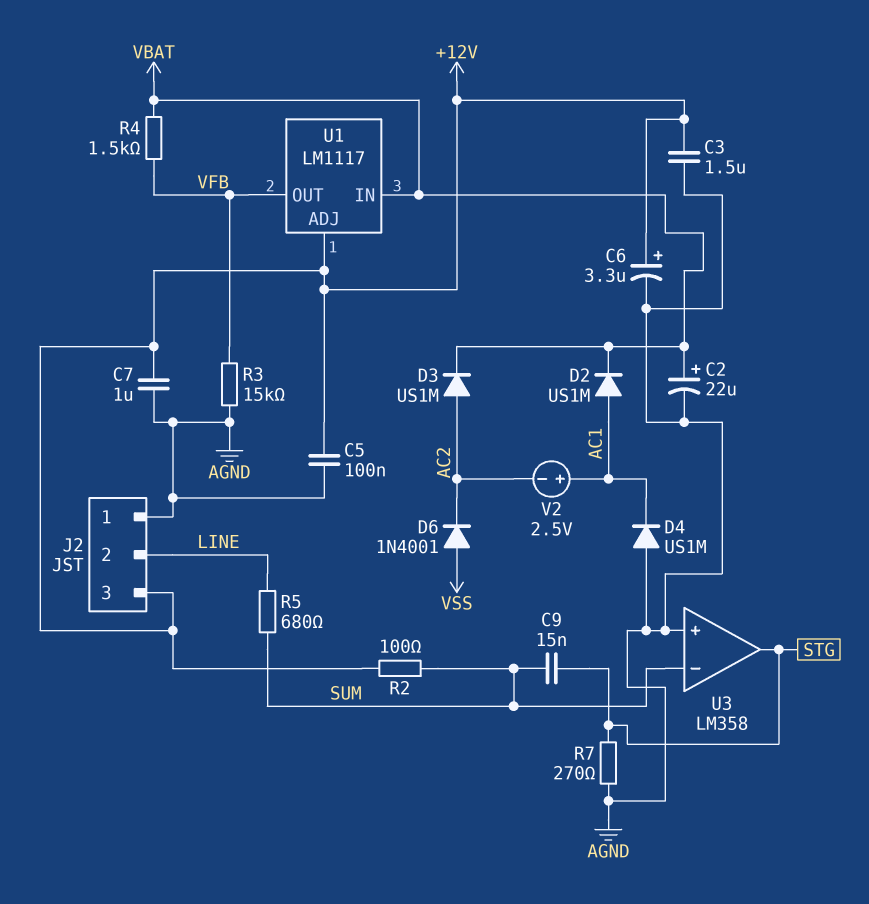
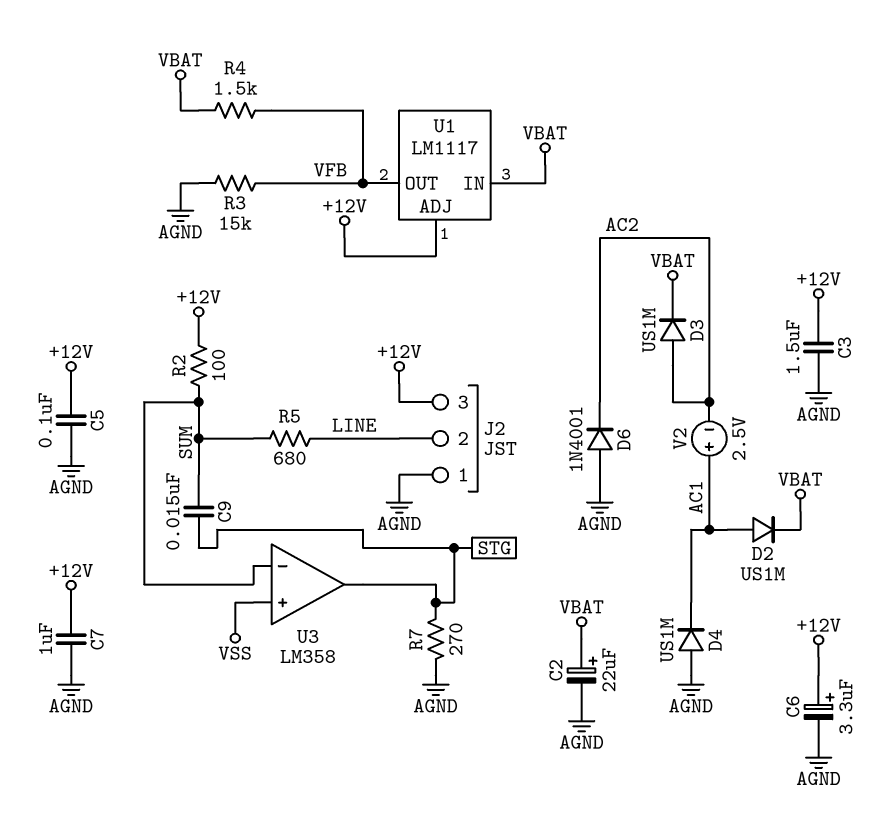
D6: diode 1N4001 (A VSS, K AC2) -> diode 1N4001 (A AGND, K AC2)
U3 pin in+: AGND -> VSS

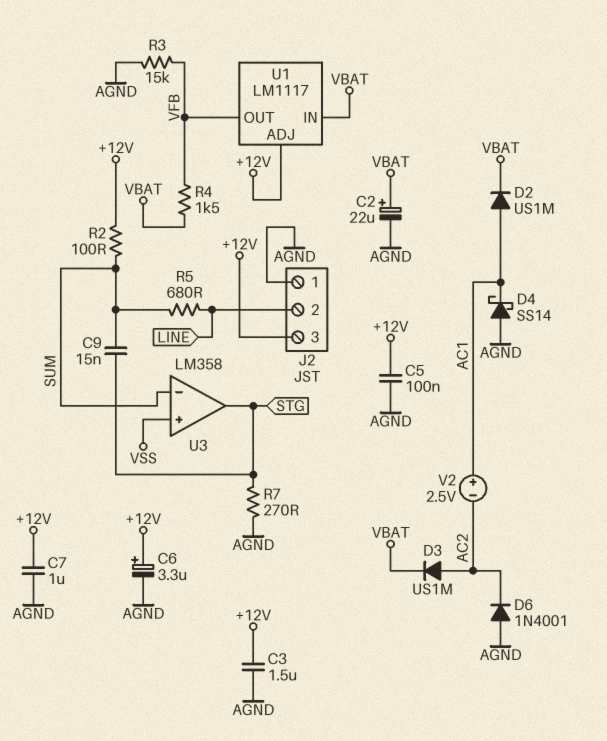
D4: diode US1M (A AGND, K AC1) -> schottky SS14 (A AGND, K AC1)

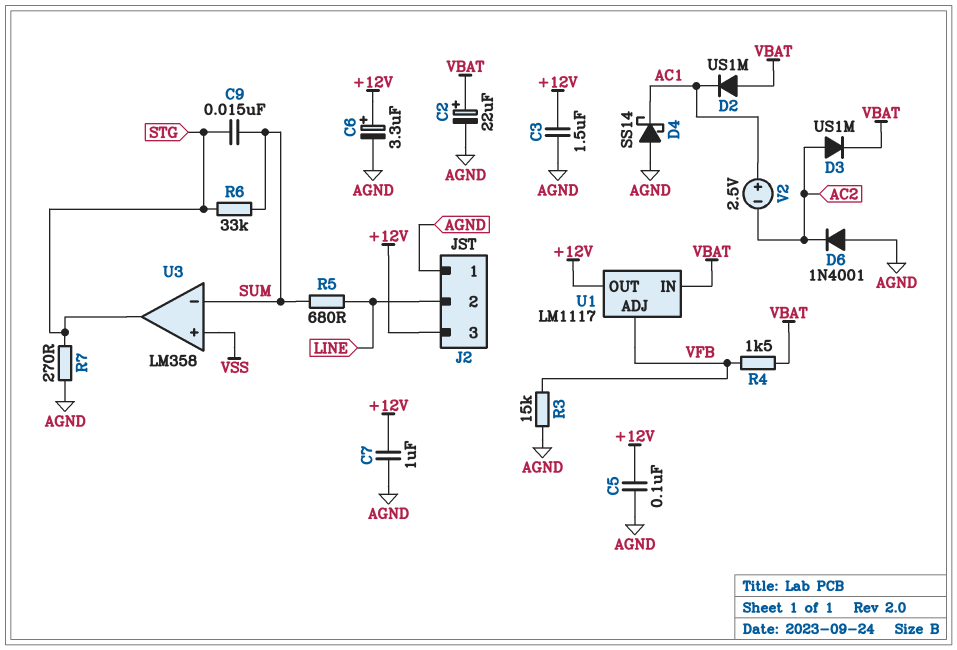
D2: diode US1M (A AC1, K VBAT) -> diode US1M (A VBAT, K AC1)
R2: 100 (+12V, SUM) -> none
R6: none -> 33k (STG, SUM)
U1 pin ADJ: +12V -> VFB
U1 pin OUT: VFB -> +12V

